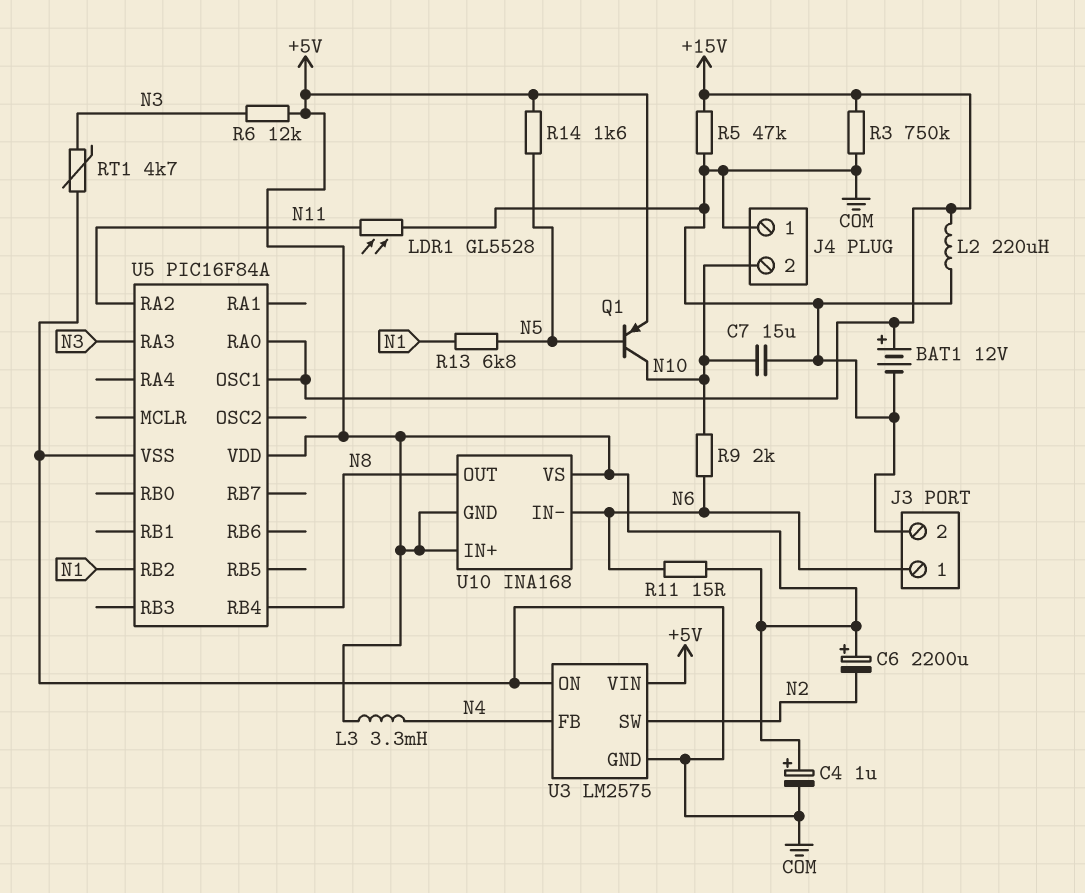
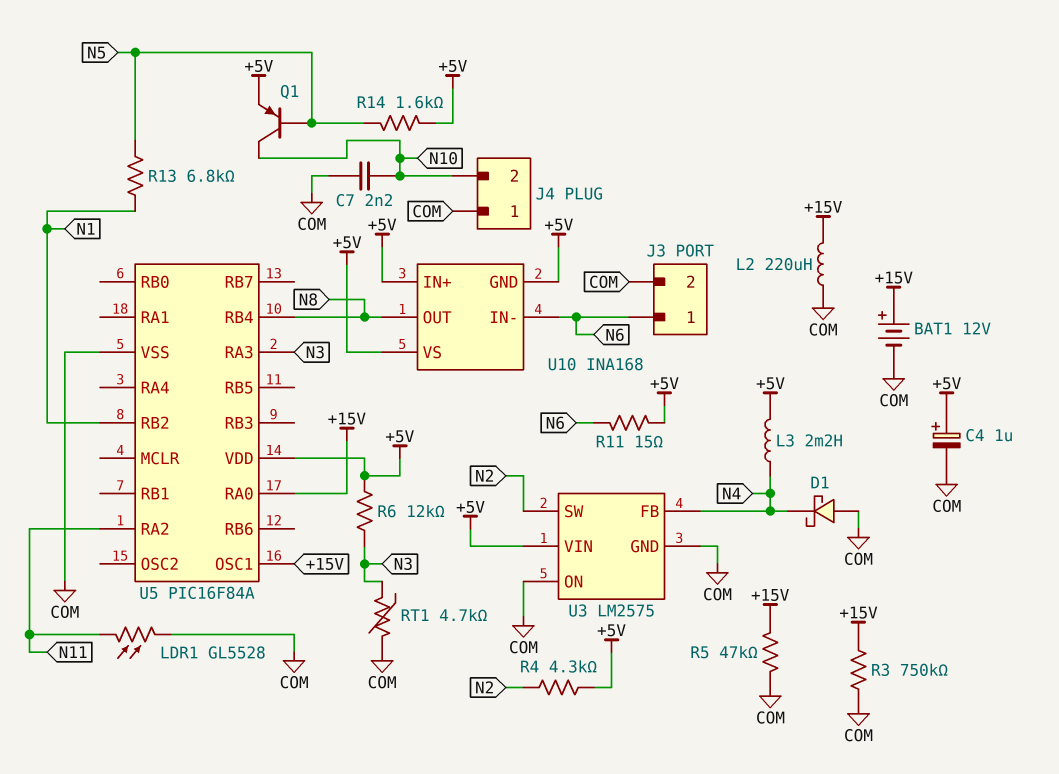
C6: 2200uF (plus +5V, minus N2) -> none
C7: 15uF (COM, N10) -> 2.2nF (COM, N10)
D1: none -> schottky (A COM, K N4)
L3: 3.3mH (+5V, N4) -> 2.2mH (+5V, N4)
R4: none -> 4.3k (+5V, N2)
R9: 2k (N6, N10) -> none

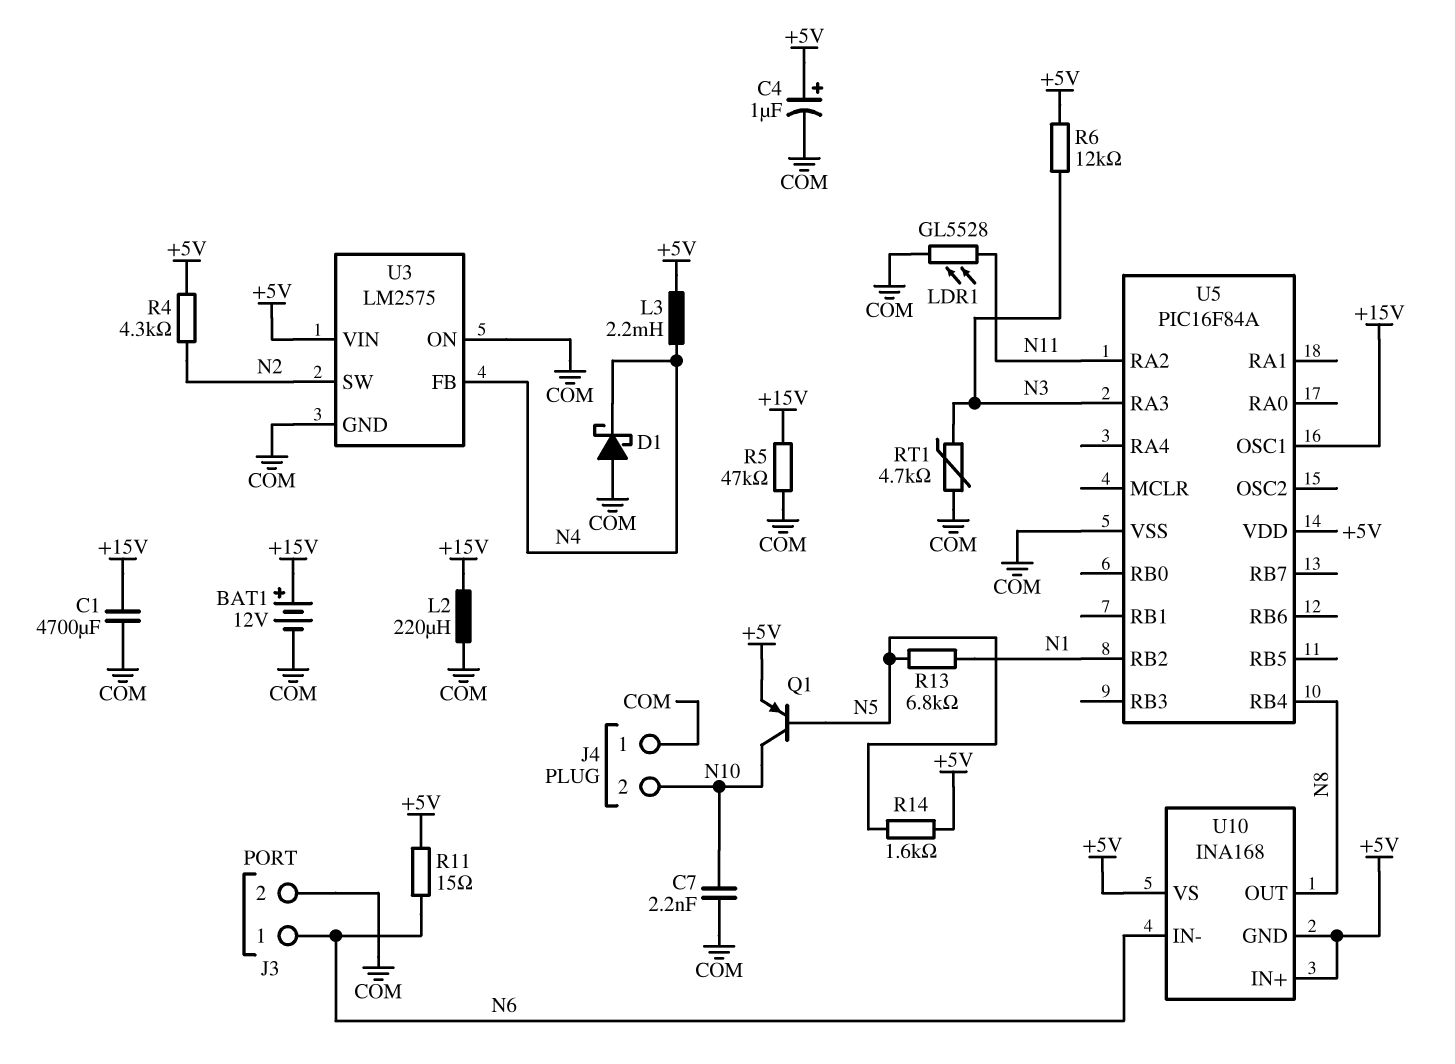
C1: none -> 4700uF (+15V, COM)
R3: 750k (+15V, COM) -> none
U5 pin RA0: +15V -> none

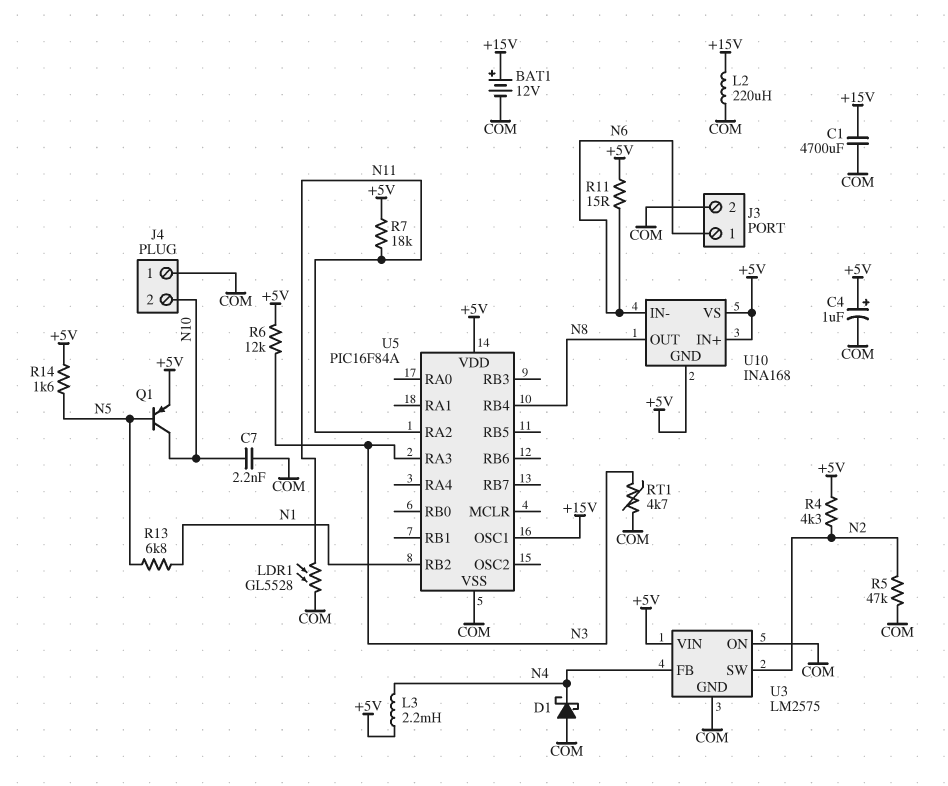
R5: 47k (+15V, COM) -> 47k (COM, N2)
R7: none -> 18k (+5V, N11)

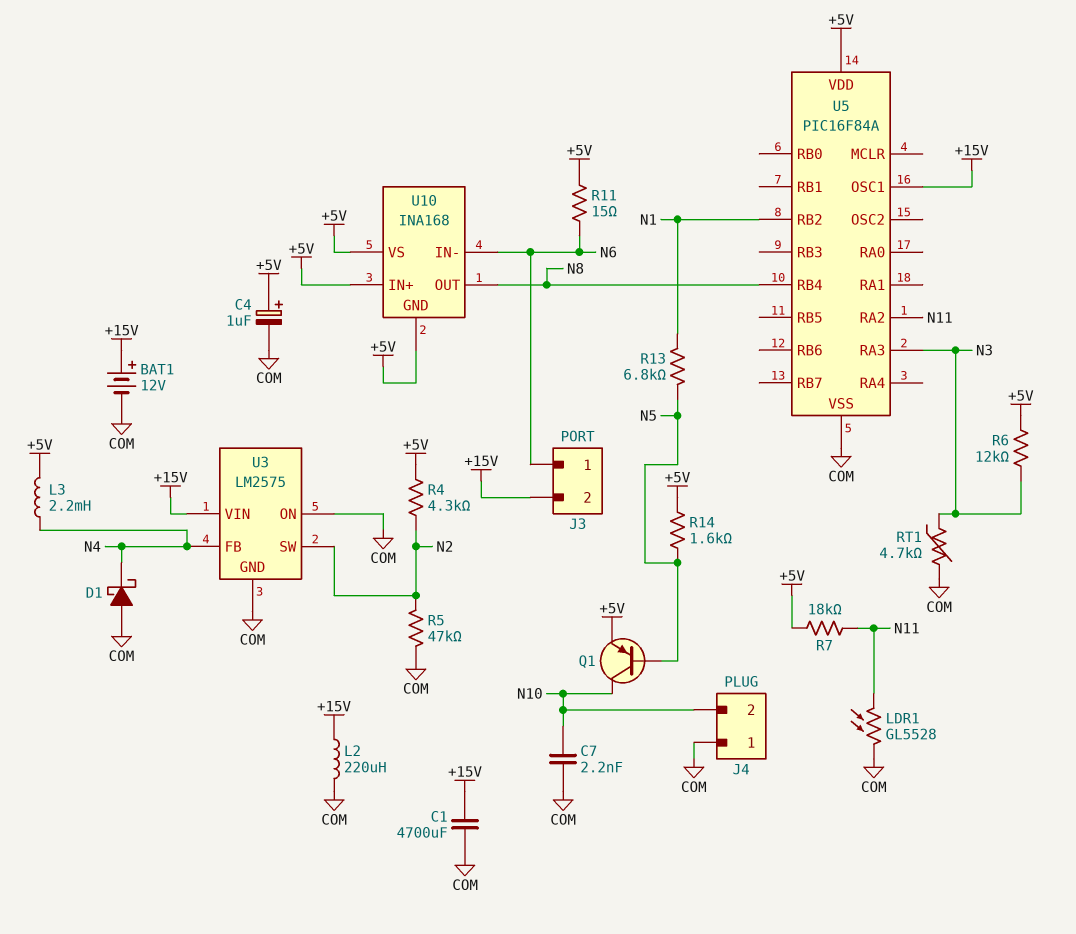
J3 pin 2: COM -> +15V
U3 pin VIN: +5V -> +15V

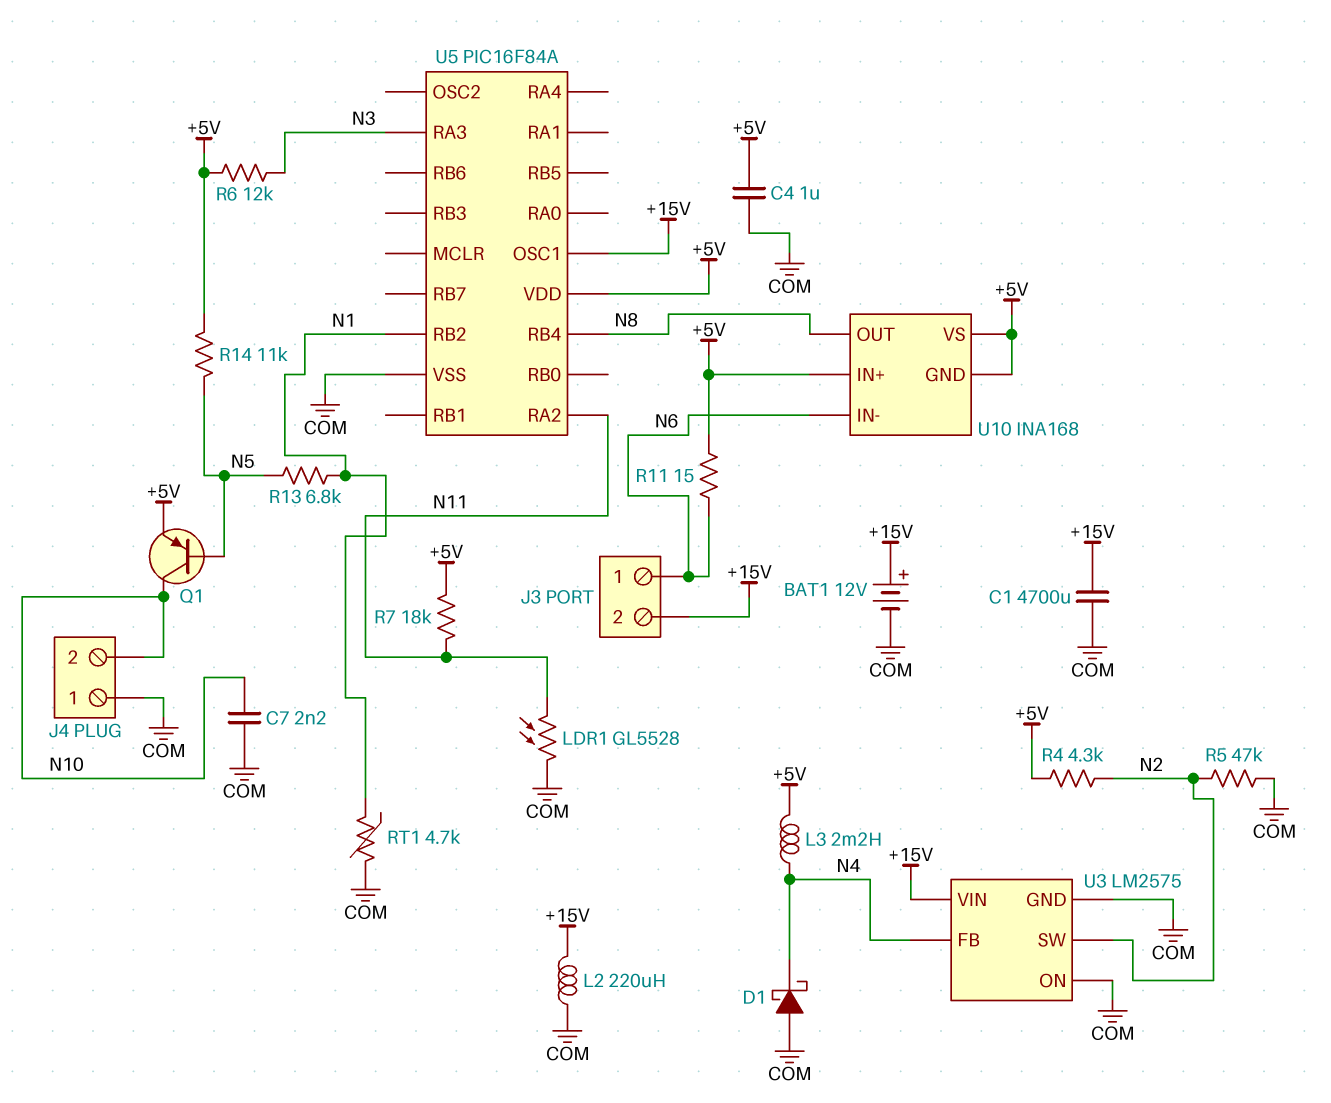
C4: 1uF (plus +5V, minus COM) -> 1uF (+5V, COM)
R14: 1.6k (+5V, N5) -> 11k (+5V, N5)
RT1: 4.7k (COM, N3) -> 4.7k (COM, N1)

